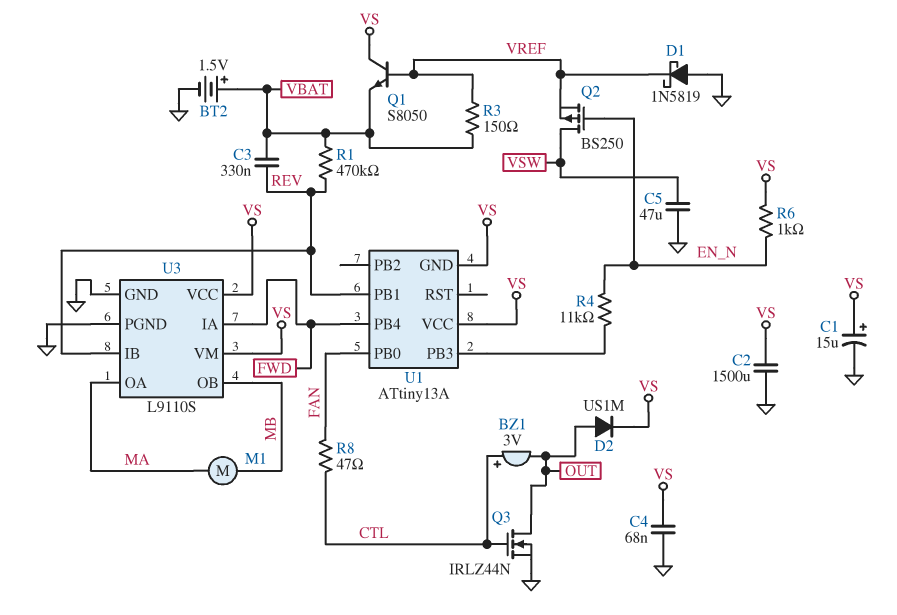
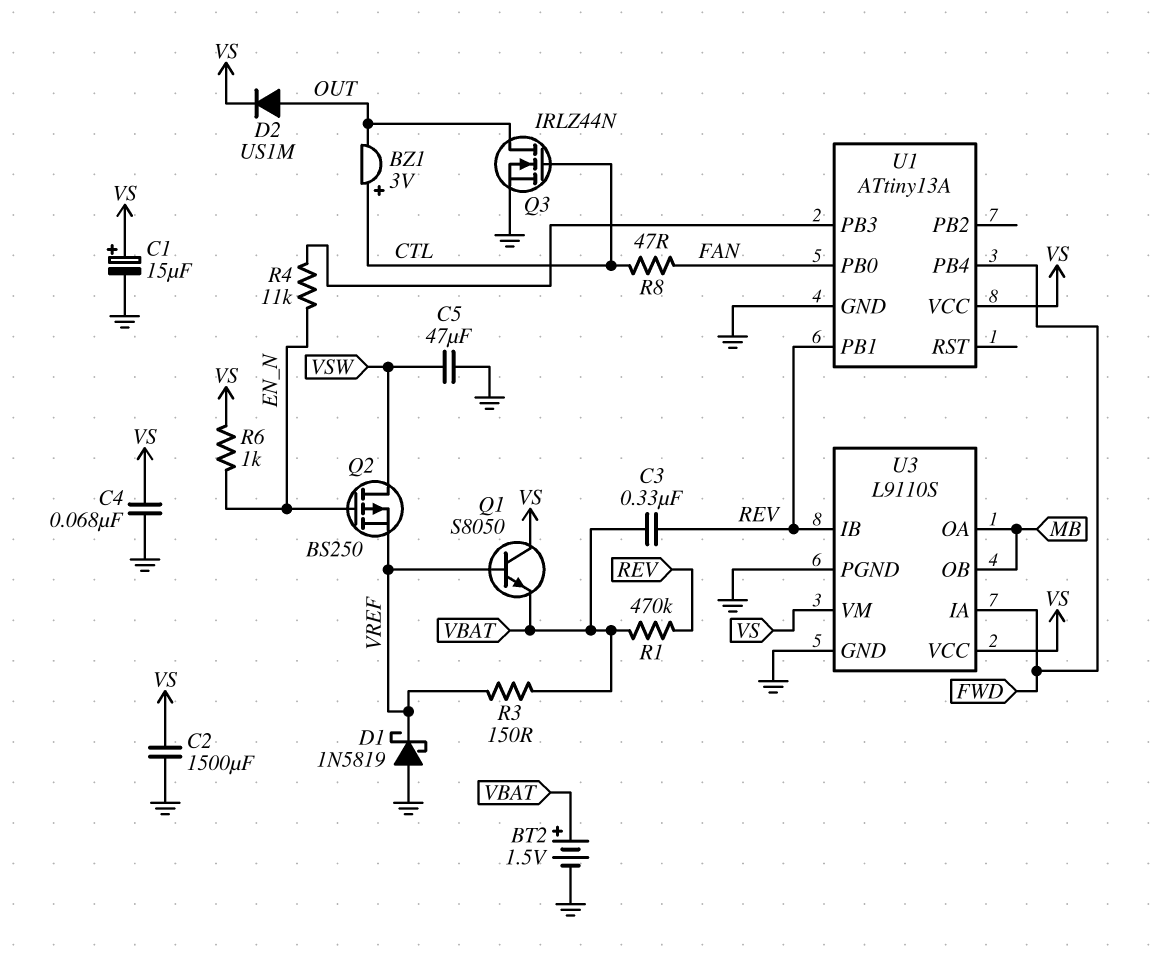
M1: motor (MA, MB) -> none
U1 pin GND: VS -> GND
U3 pin OA: MA -> MB

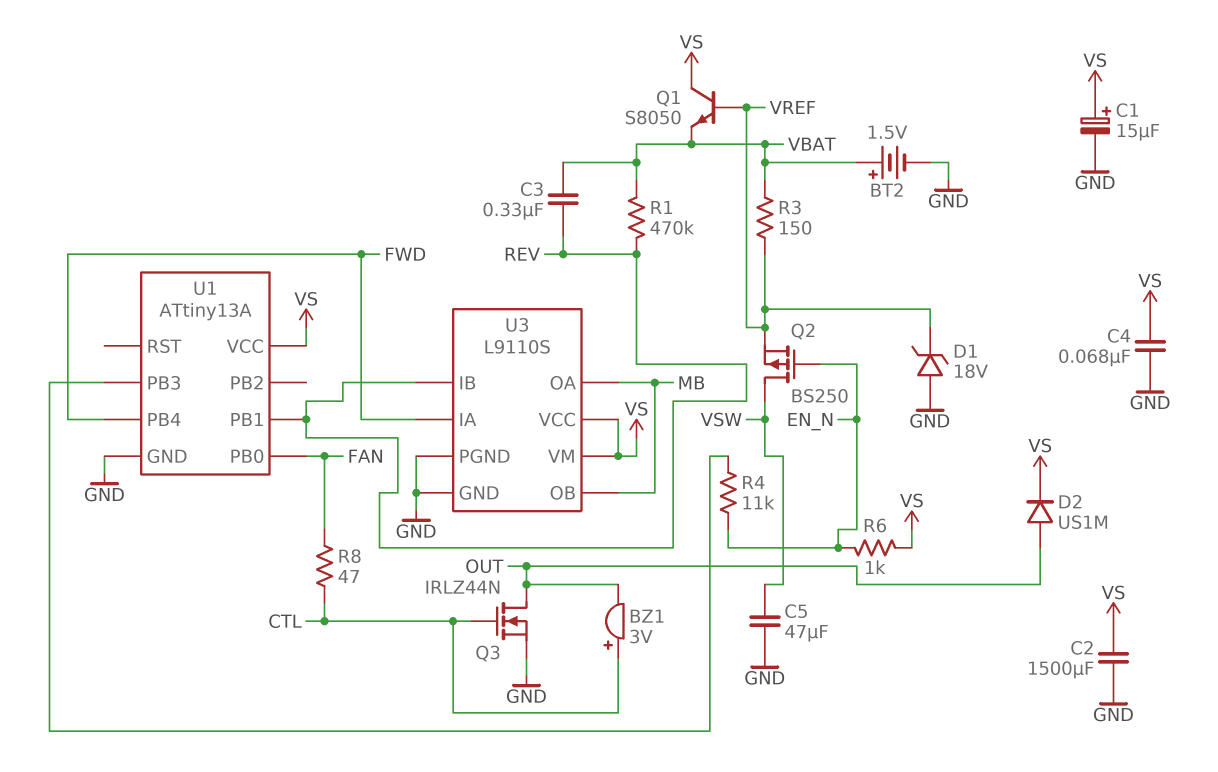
D1: schottky 1N5819 (A GND, K VREF) -> zener 18V (A GND, K VREF)

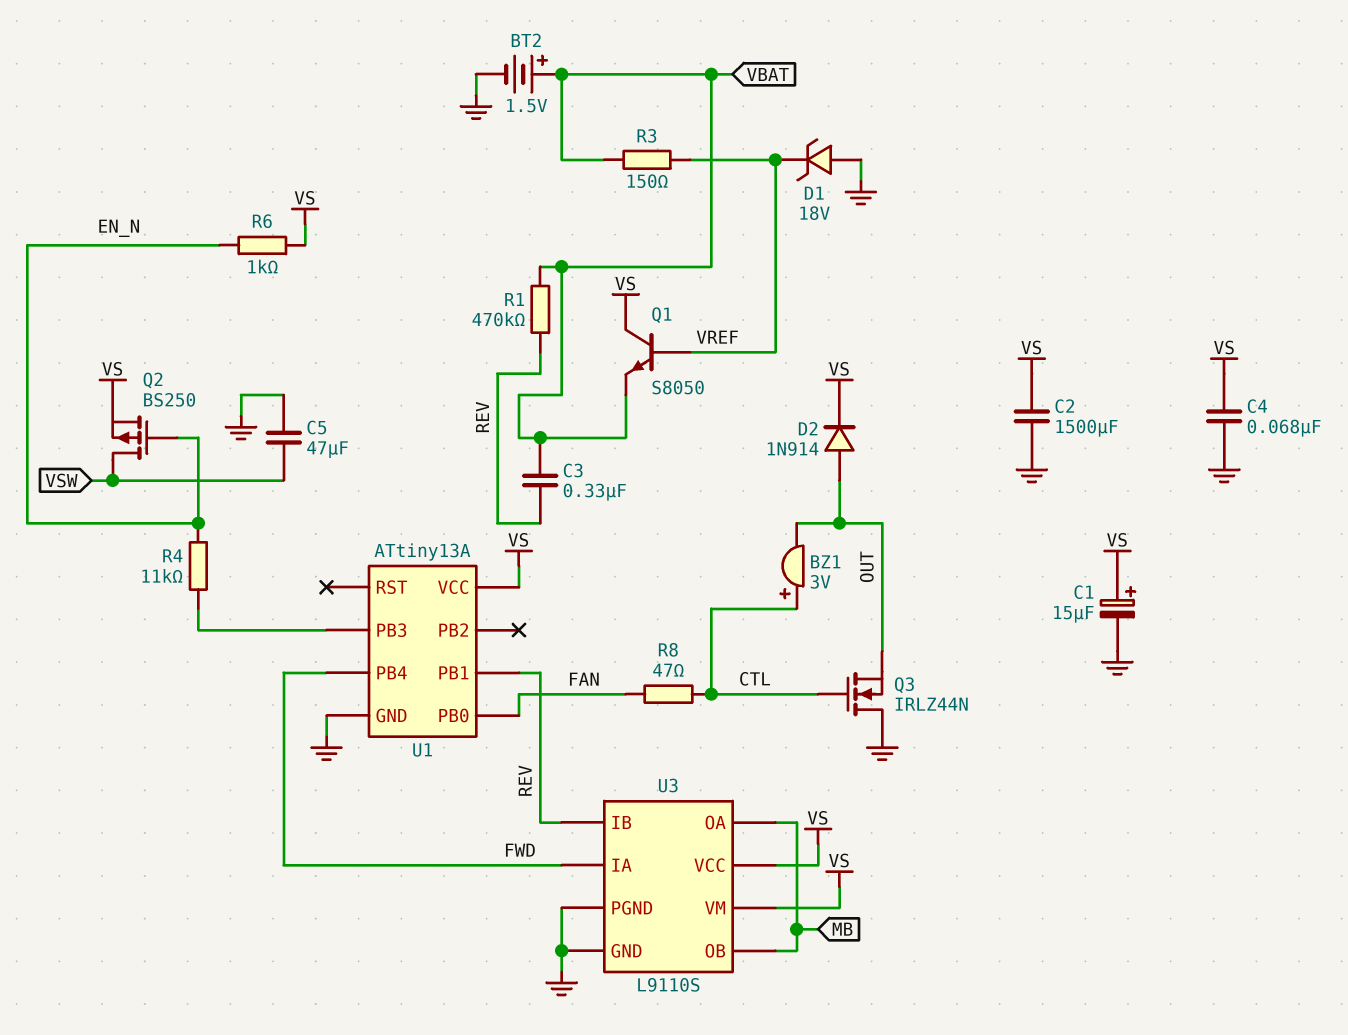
D2: diode US1M (A OUT, K VS) -> diode 1N914 (A OUT, K VS)
Q2: PMOS BS250 (G EN_N, D VSW, S VREF) -> PMOS BS250 (G EN_N, D VSW, S VS)
Q3: NMOS IRLZ44N (G CTL, D OUT, S GND) -> NMOS IRLZ44N (G CTL, D GND, S OUT)

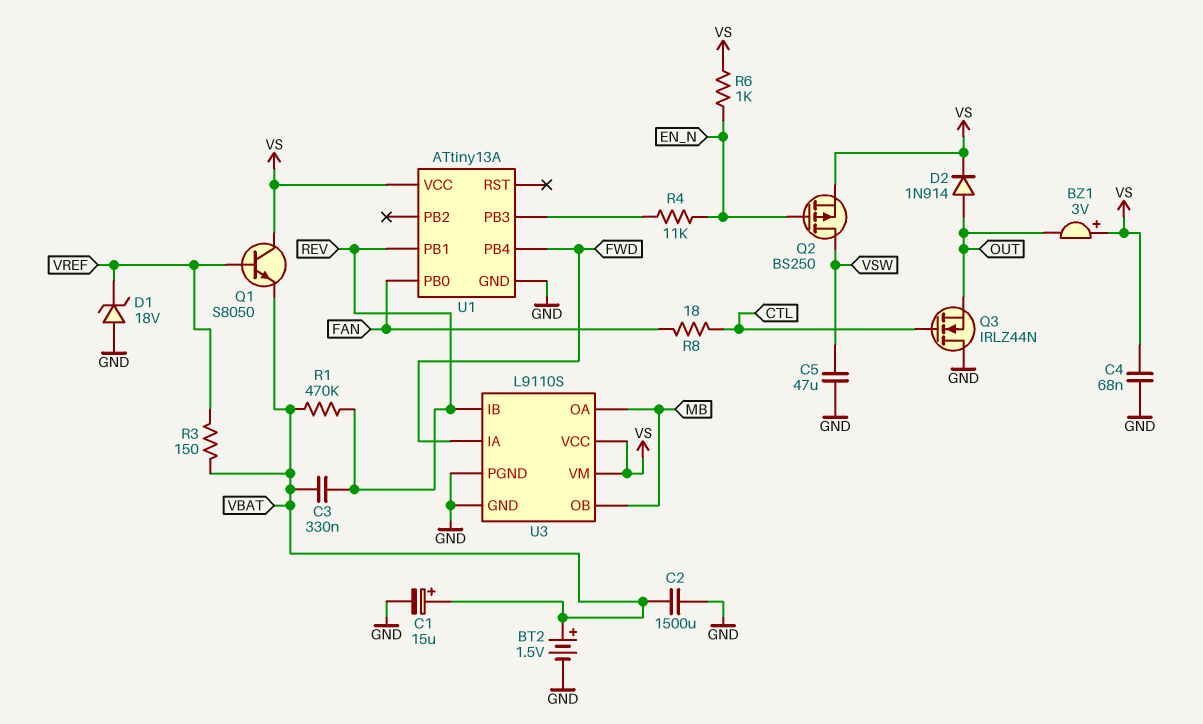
BZ1: buzzer 3V (plus CTL, minus OUT) -> buzzer 3V (plus VS, minus OUT)
C1: 15uF (plus VS, minus GND) -> 15uF (plus VBAT, minus GND)
C2: 1500uF (GND, VS) -> 1500uF (GND, VBAT)
R8: 47 (CTL, FAN) -> 18 (CTL, FAN)

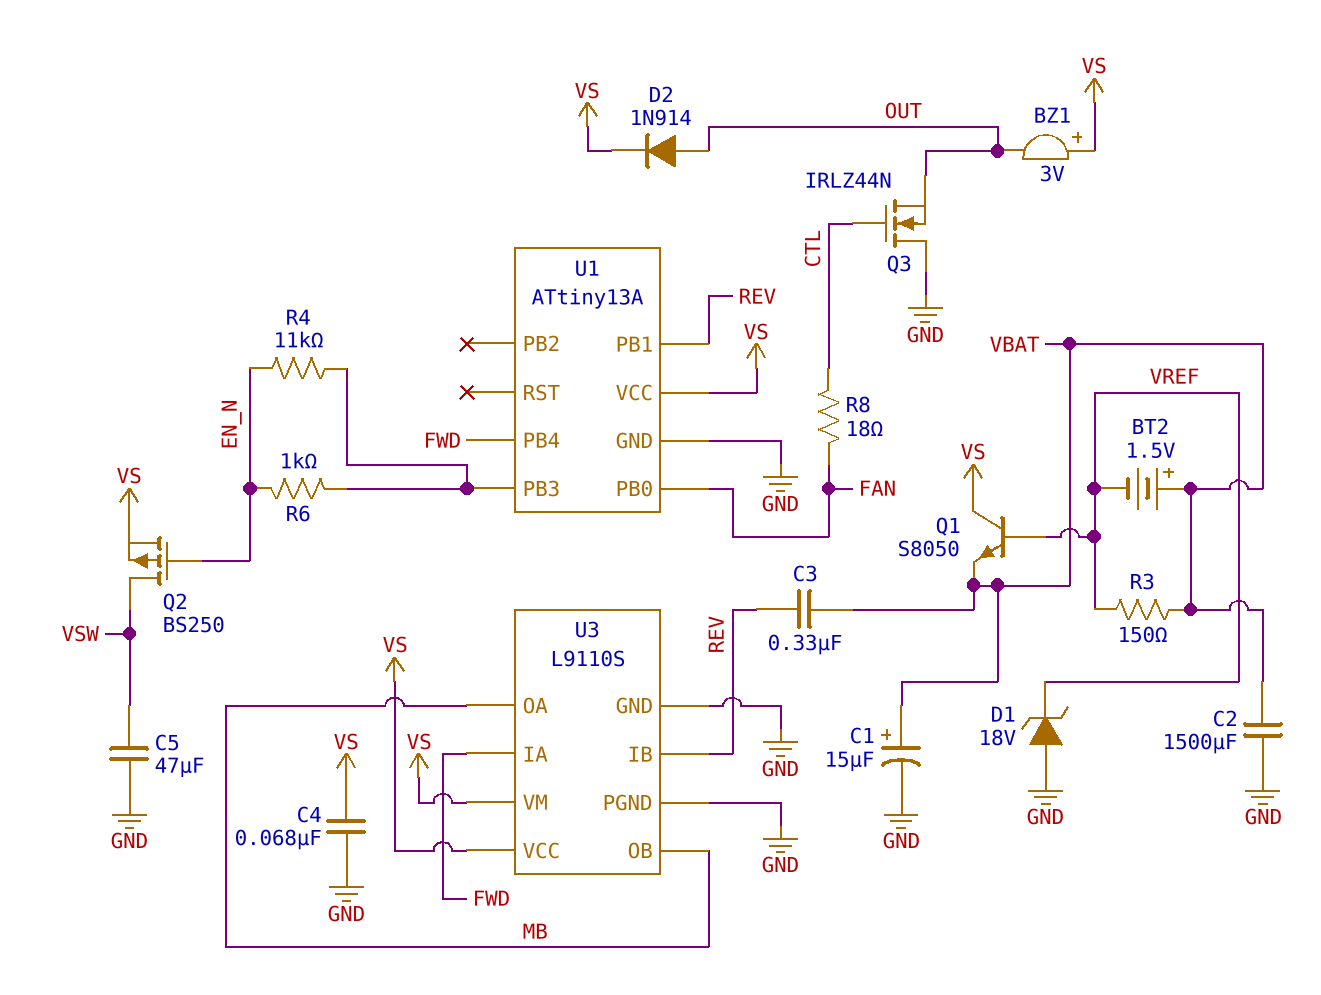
BT2: 1.5V (plus VBAT, minus GND) -> 1.5V (plus VBAT, minus VREF)
R1: 470k (REV, VBAT) -> none
R6: 1k (EN_N, VS) -> 1k (EN_N, U1/PB3)

